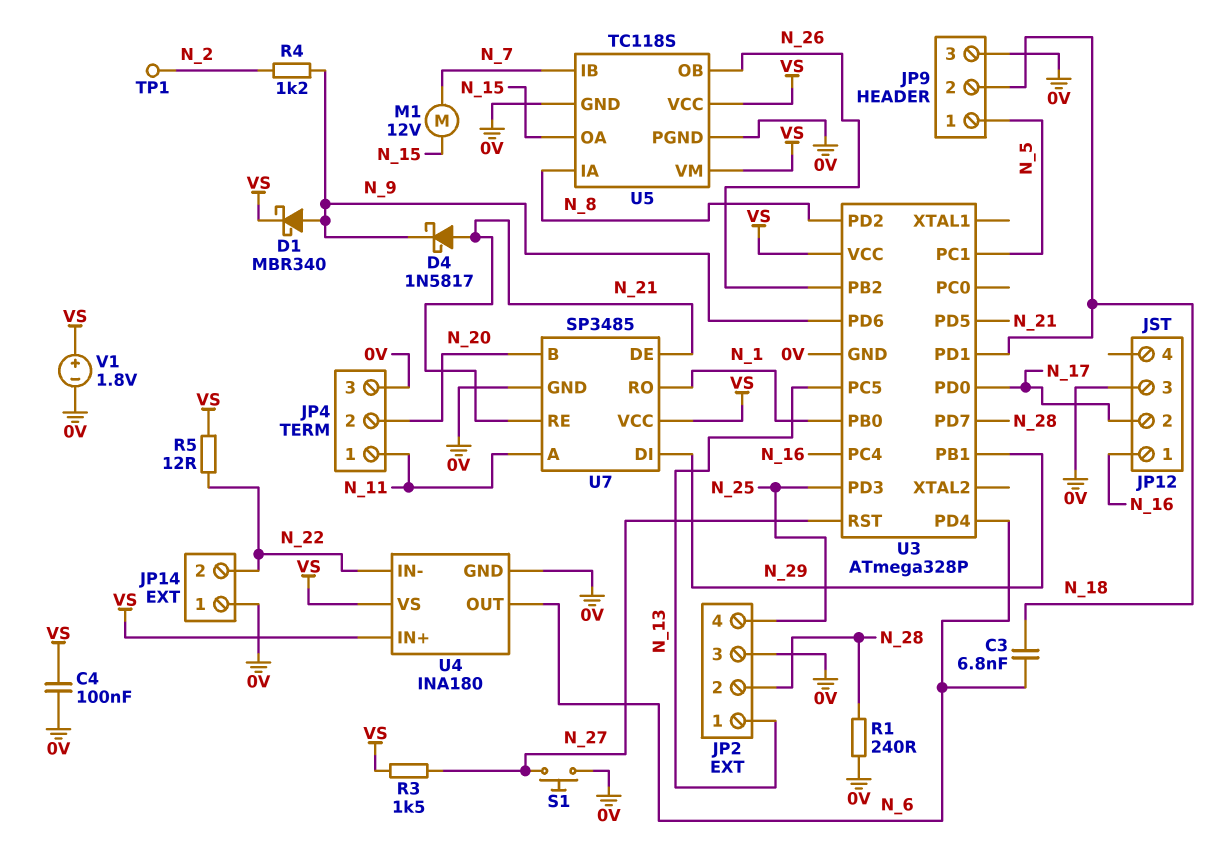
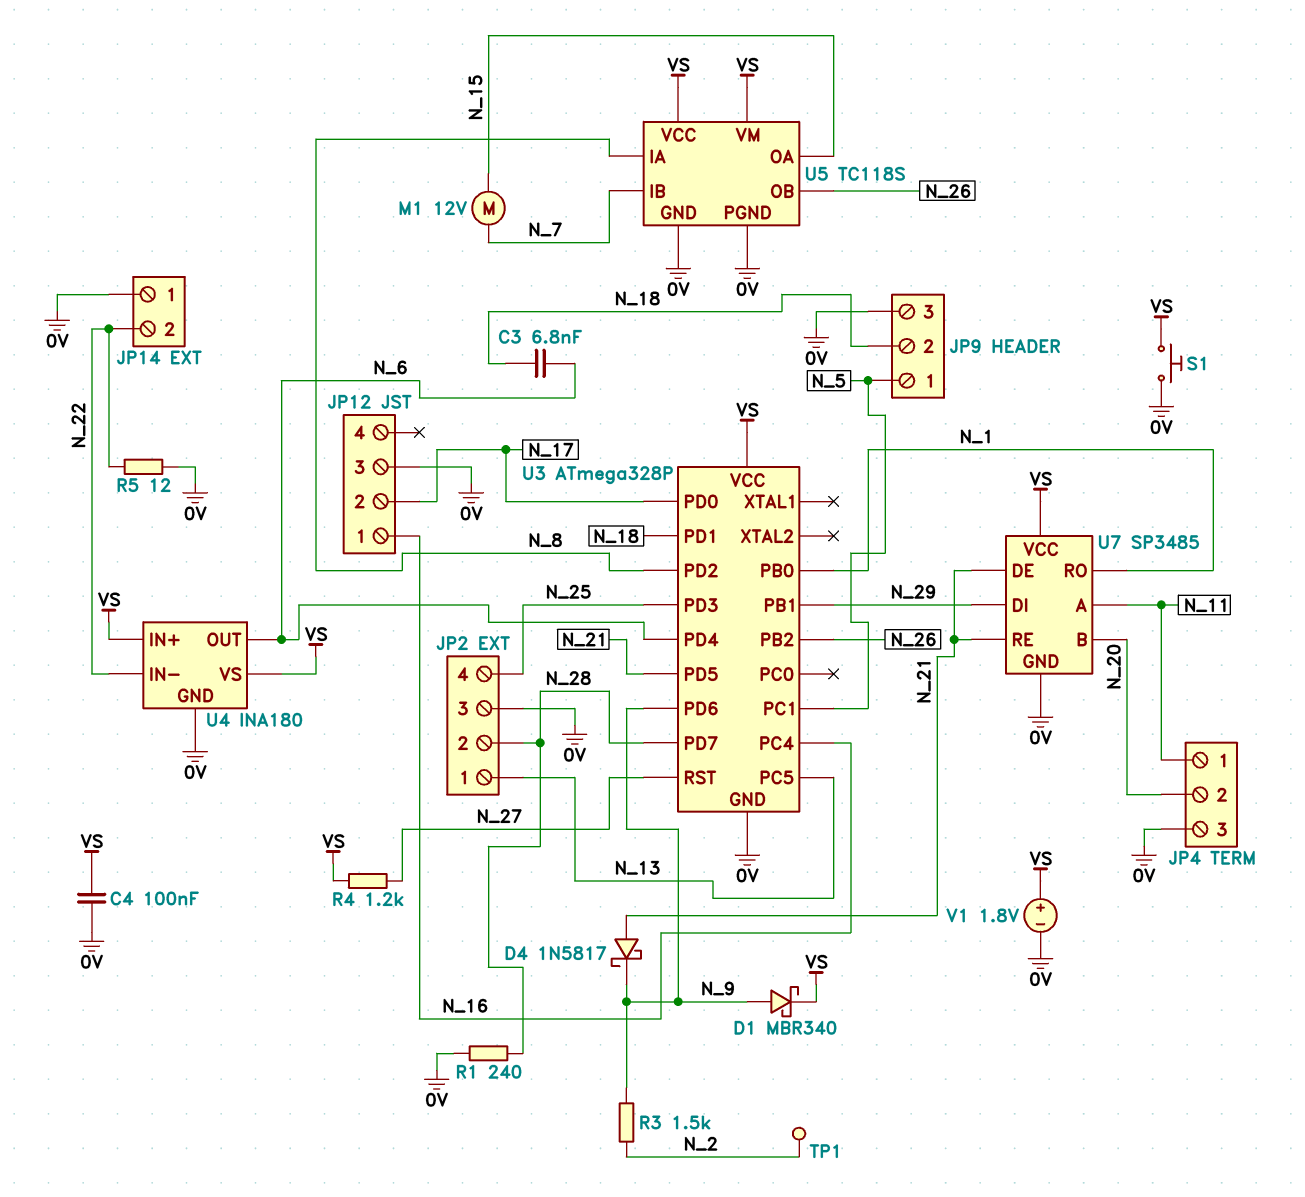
R3: 1.5k (N_27, VS) -> 1.5k (N_2, N_9)
R4: 1.2k (N_2, N_9) -> 1.2k (N_27, VS)
R5: 12 (N_22, VS) -> 12 (0V, N_22)
S1: button (0V, N_27) -> button (0V, VS)

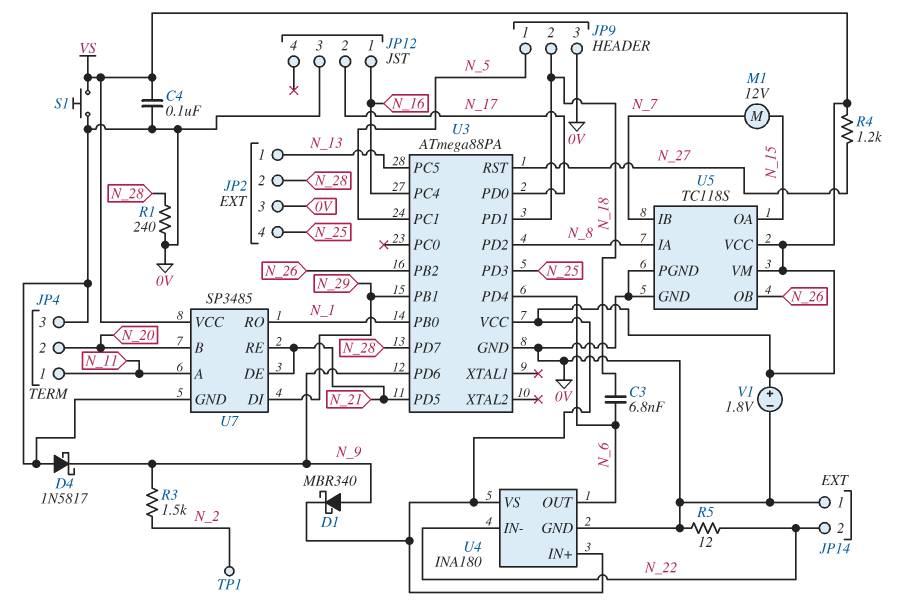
D4: schottky 1N5817 (A N_21, K N_9) -> schottky 1N5817 (A 0V, K N_9)
U3: ATmega328P -> ATmega88PA

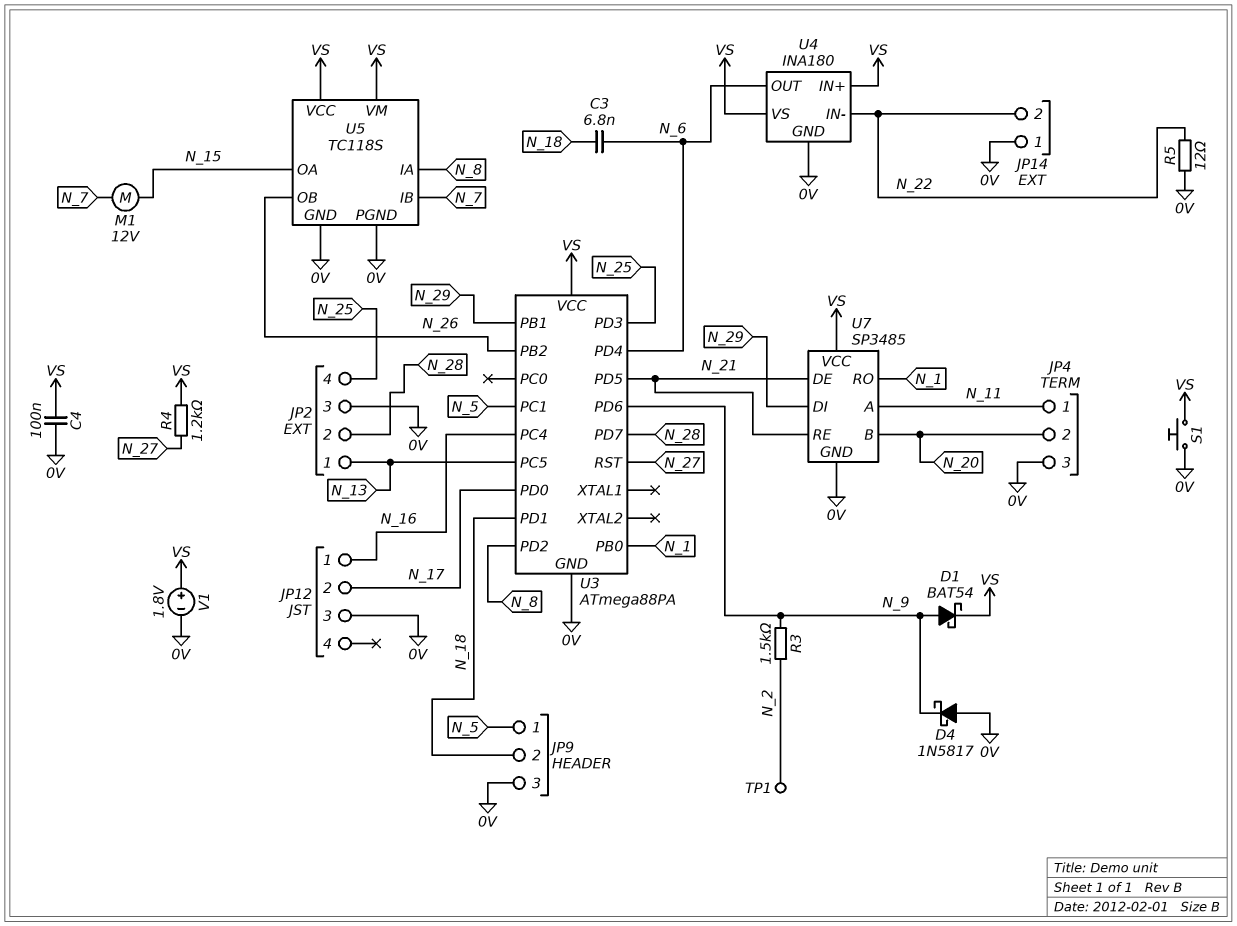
D1: schottky MBR340 (A N_9, K VS) -> schottky BAT54 (A N_9, K VS)
R1: 240 (0V, N_28) -> none

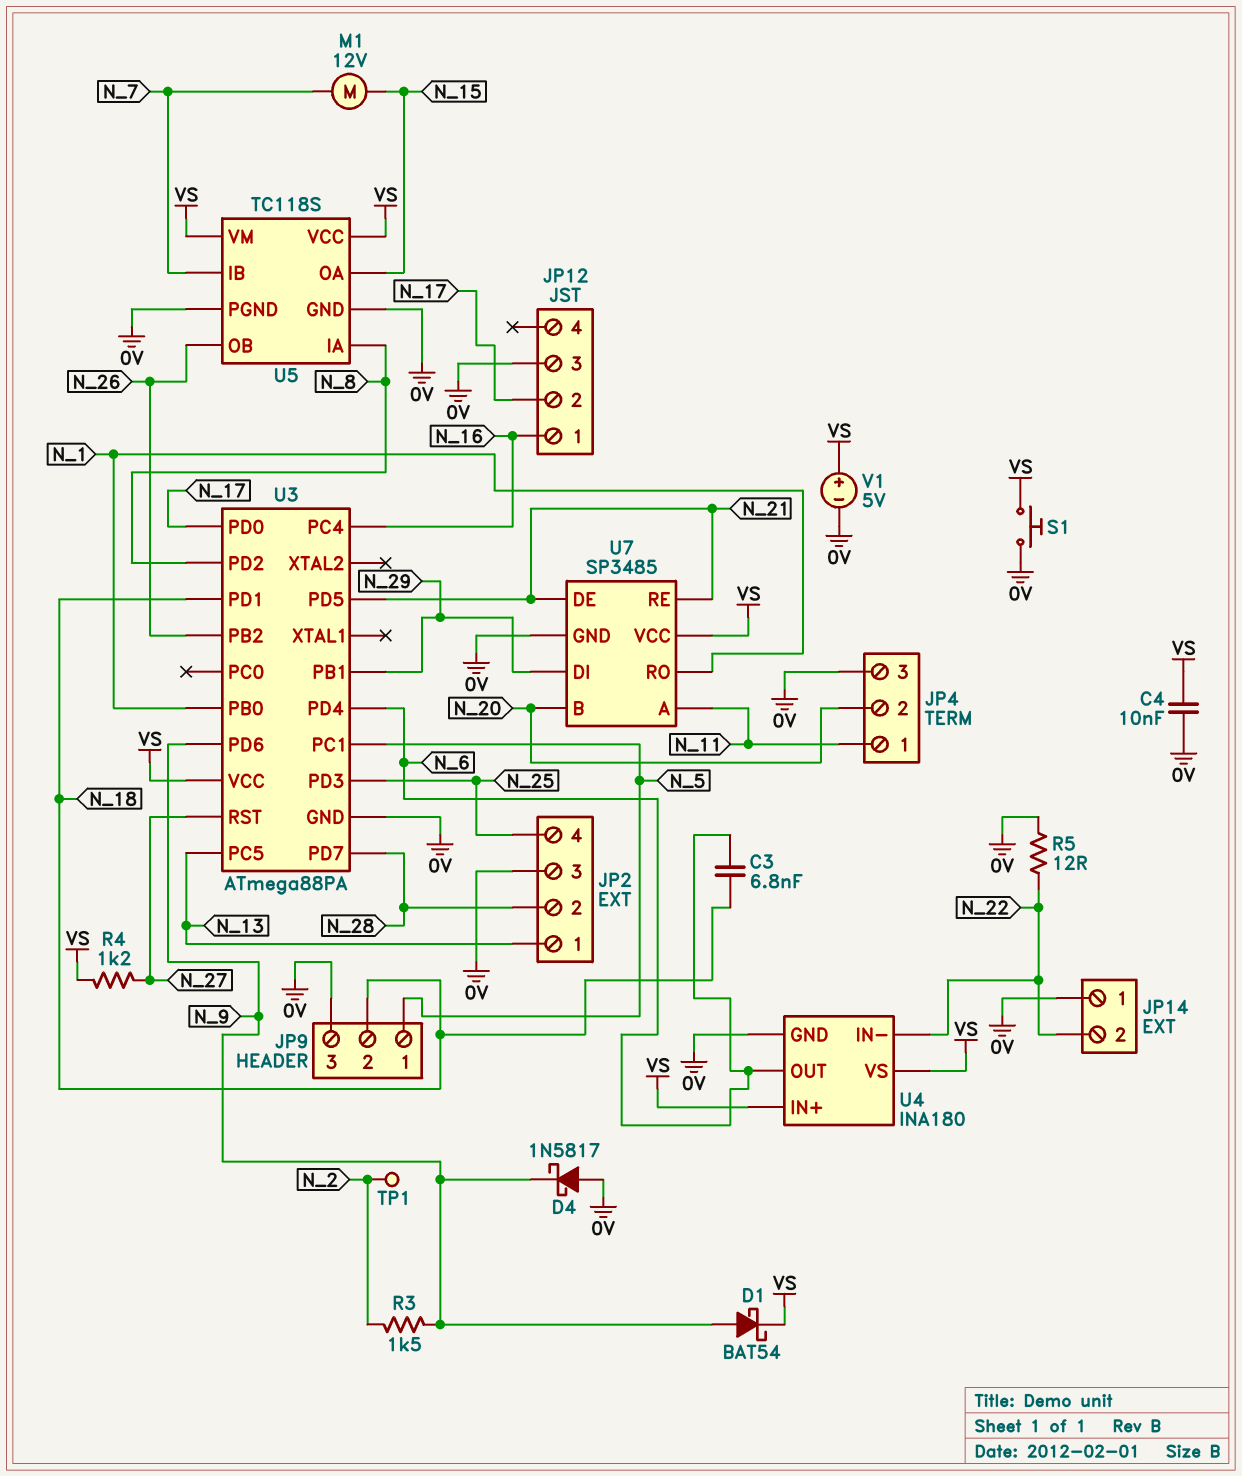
C4: 100nF (0V, VS) -> 10nF (0V, VS)
V1: 1.8V (plus VS, minus 0V) -> 5V (plus VS, minus 0V)

